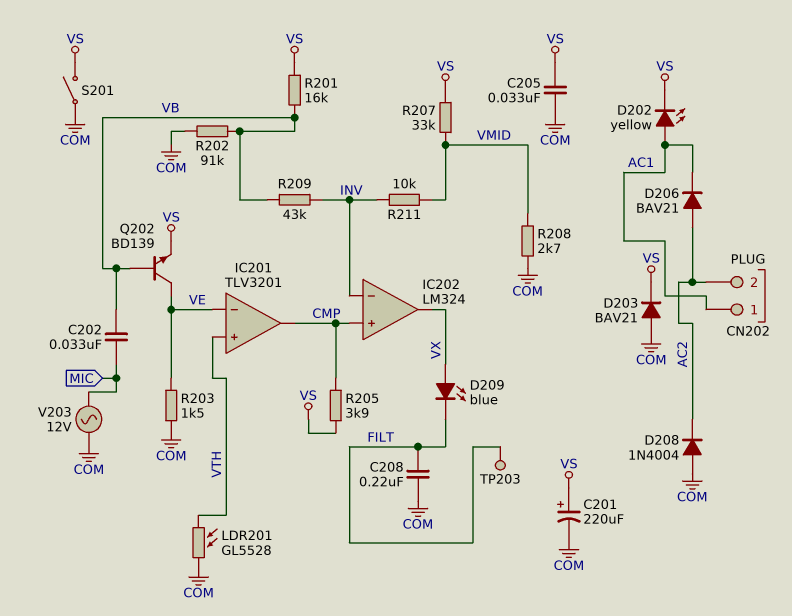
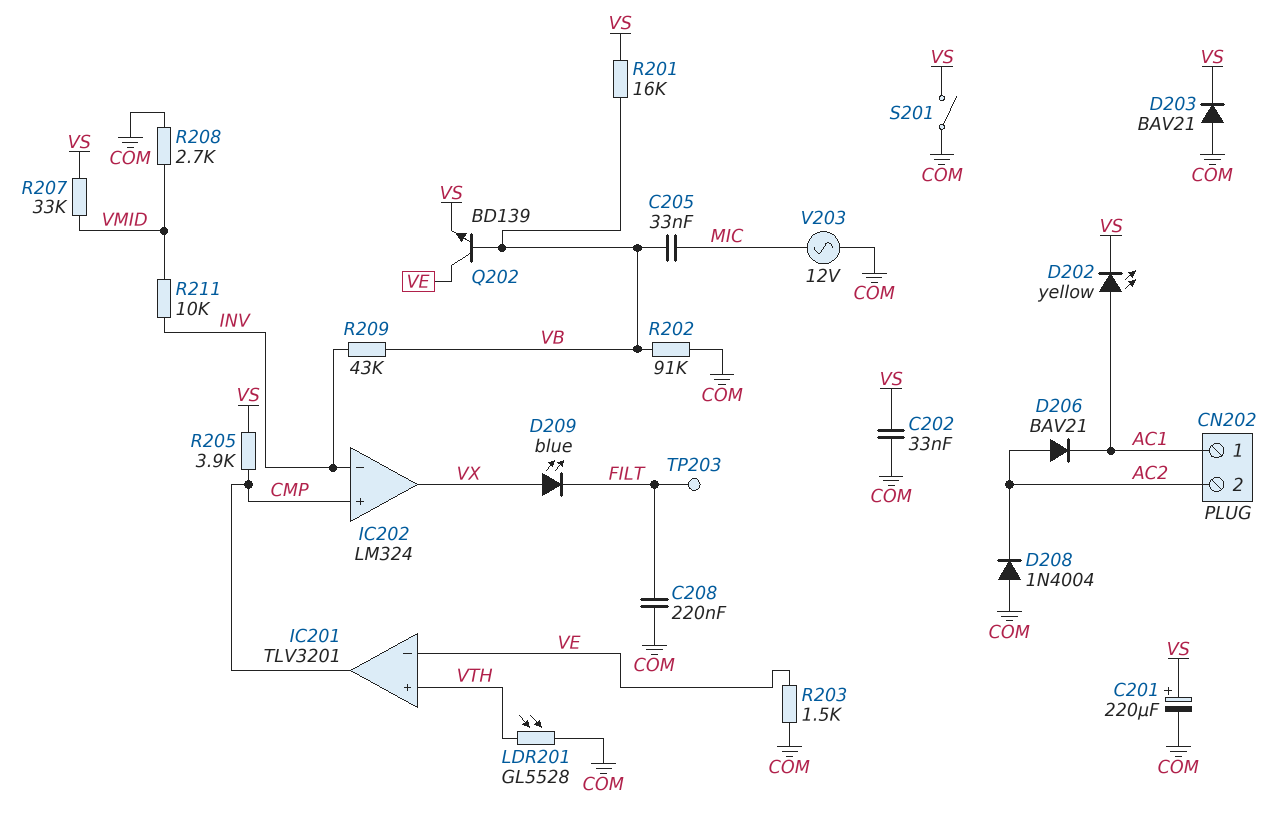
C202: 33nF (MIC, VB) -> 33nF (COM, VS)
C205: 33nF (COM, VS) -> 33nF (MIC, VB)

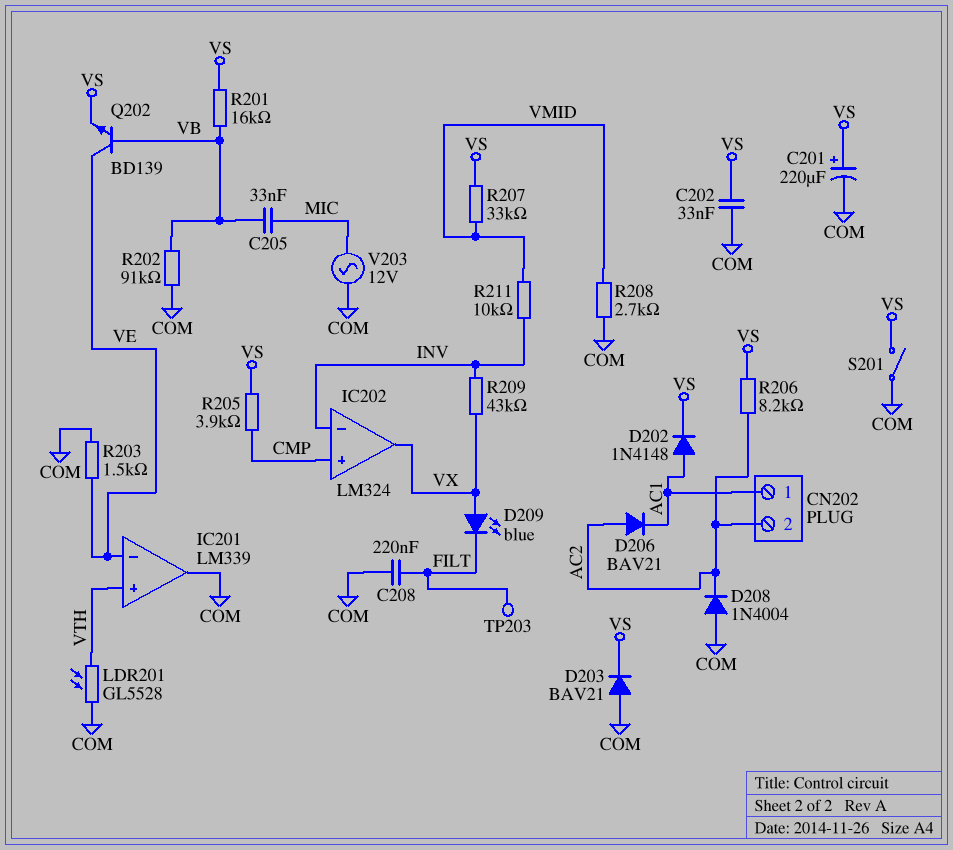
D202: LED yellow (A AC1, K VS) -> diode 1N4148 (A AC1, K VS)
IC201: TLV3201 -> LM339
IC201 pin out: CMP -> COM
R206: none -> 8.2k (AC2, VS)
R209: 43k (INV, VB) -> 43k (INV, VX)

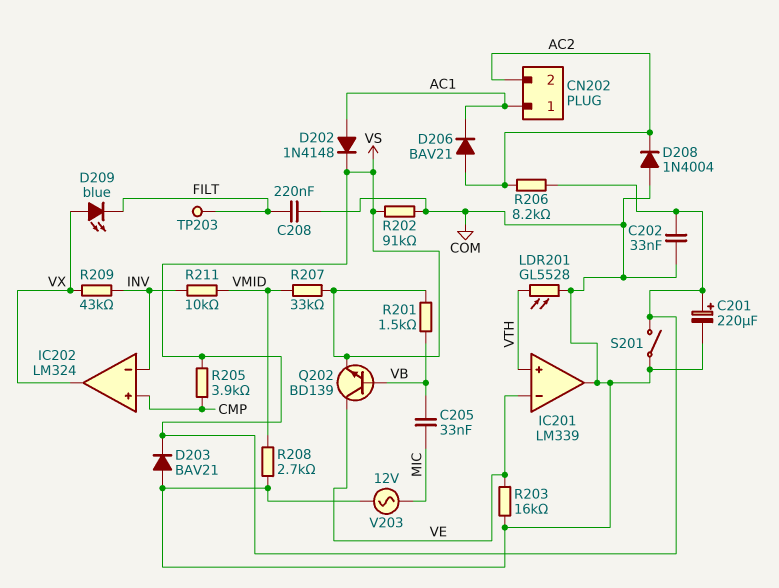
R201: 16k (VB, VS) -> 1.5k (VB, VS)
R202: 91k (COM, VB) -> 91k (COM, VS)
R203: 1.5k (COM, VE) -> 16k (COM, VE)

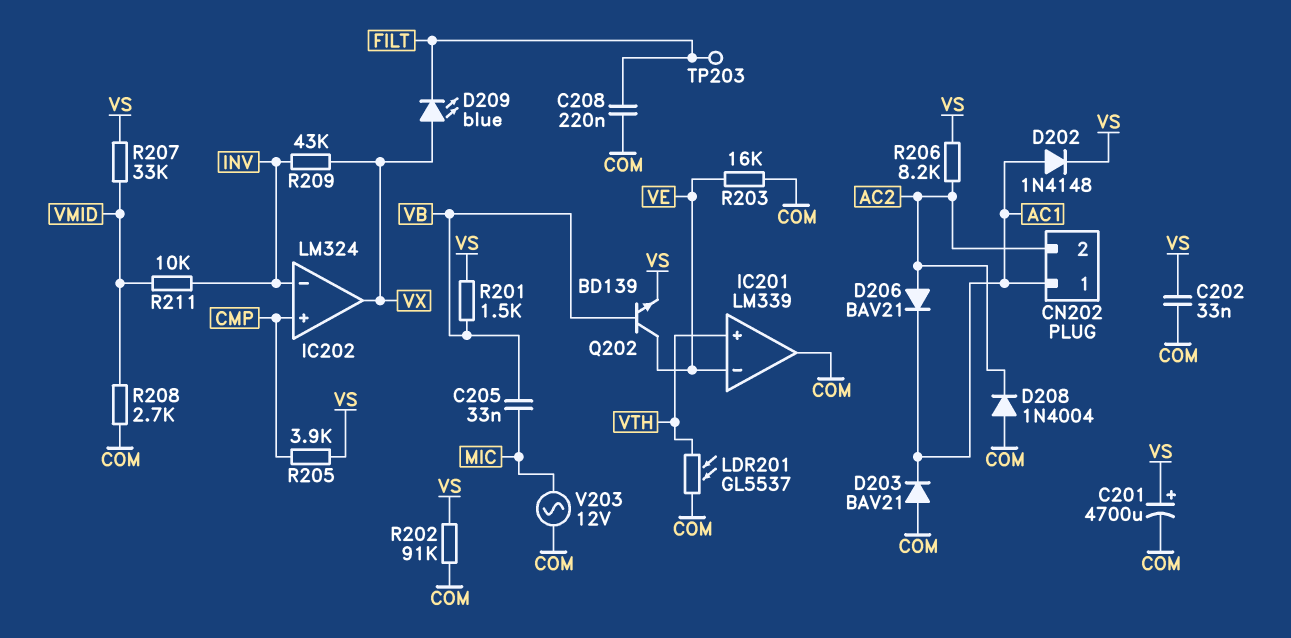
C201: 220uF (plus VS, minus COM) -> 4700uF (plus VS, minus COM)
D203: diode BAV21 (A COM, K VS) -> diode BAV21 (A COM, K AC1)
LDR201: GL5528 (COM, VTH) -> GL5537 (COM, VTH)
S201: switch (COM, VS) -> none

